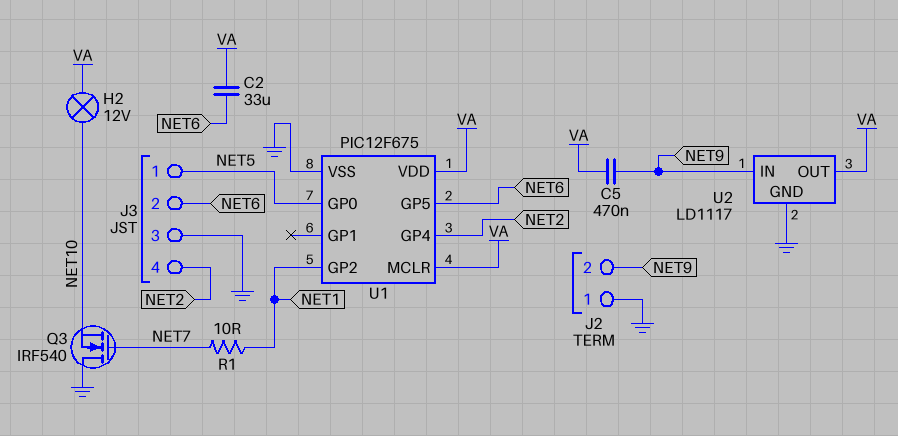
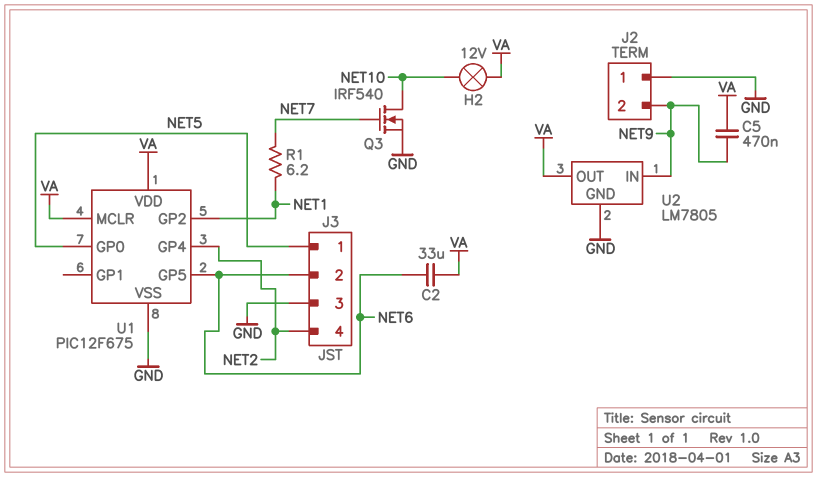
Q3: NMOS IRF540 (G NET7, D GND, S NET10) -> NMOS IRF540 (G NET7, D NET10, S GND)
R1: 10 (NET1, NET7) -> 6.2 (NET1, NET7)
U2: LD1117 -> LM7805

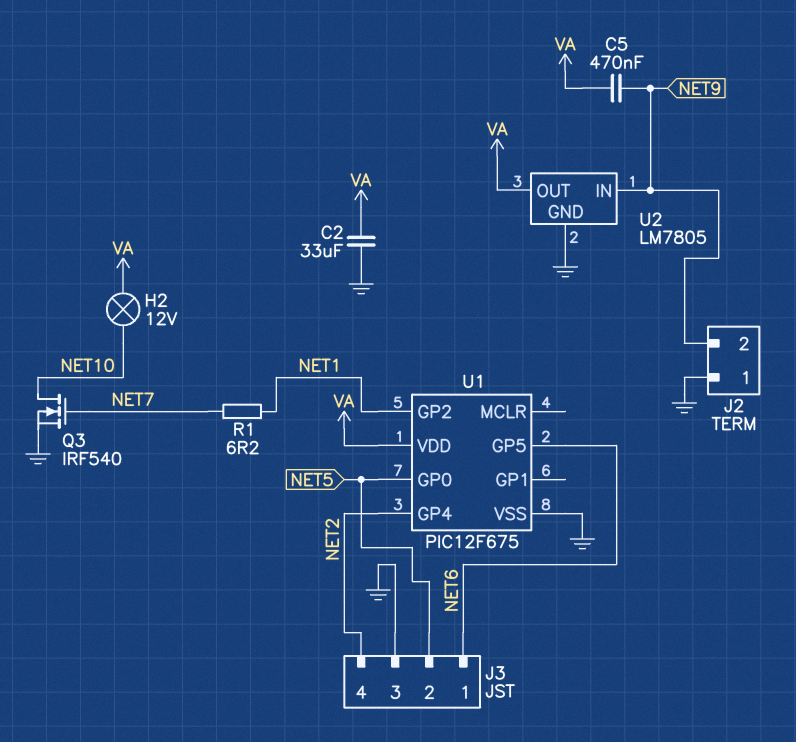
C2: 33uF (NET6, VA) -> 33uF (GND, VA)
J3 pin 1: NET5 -> NET6
J3 pin 2: NET6 -> NET5
U1 pin MCLR: VA -> none

